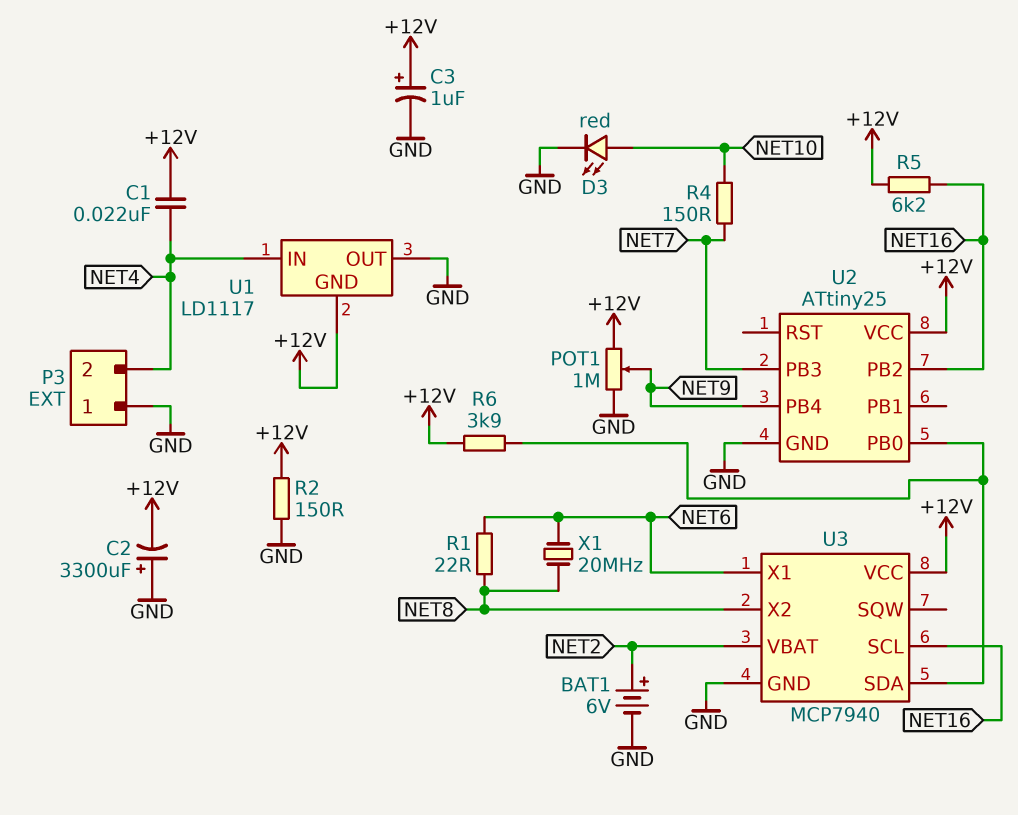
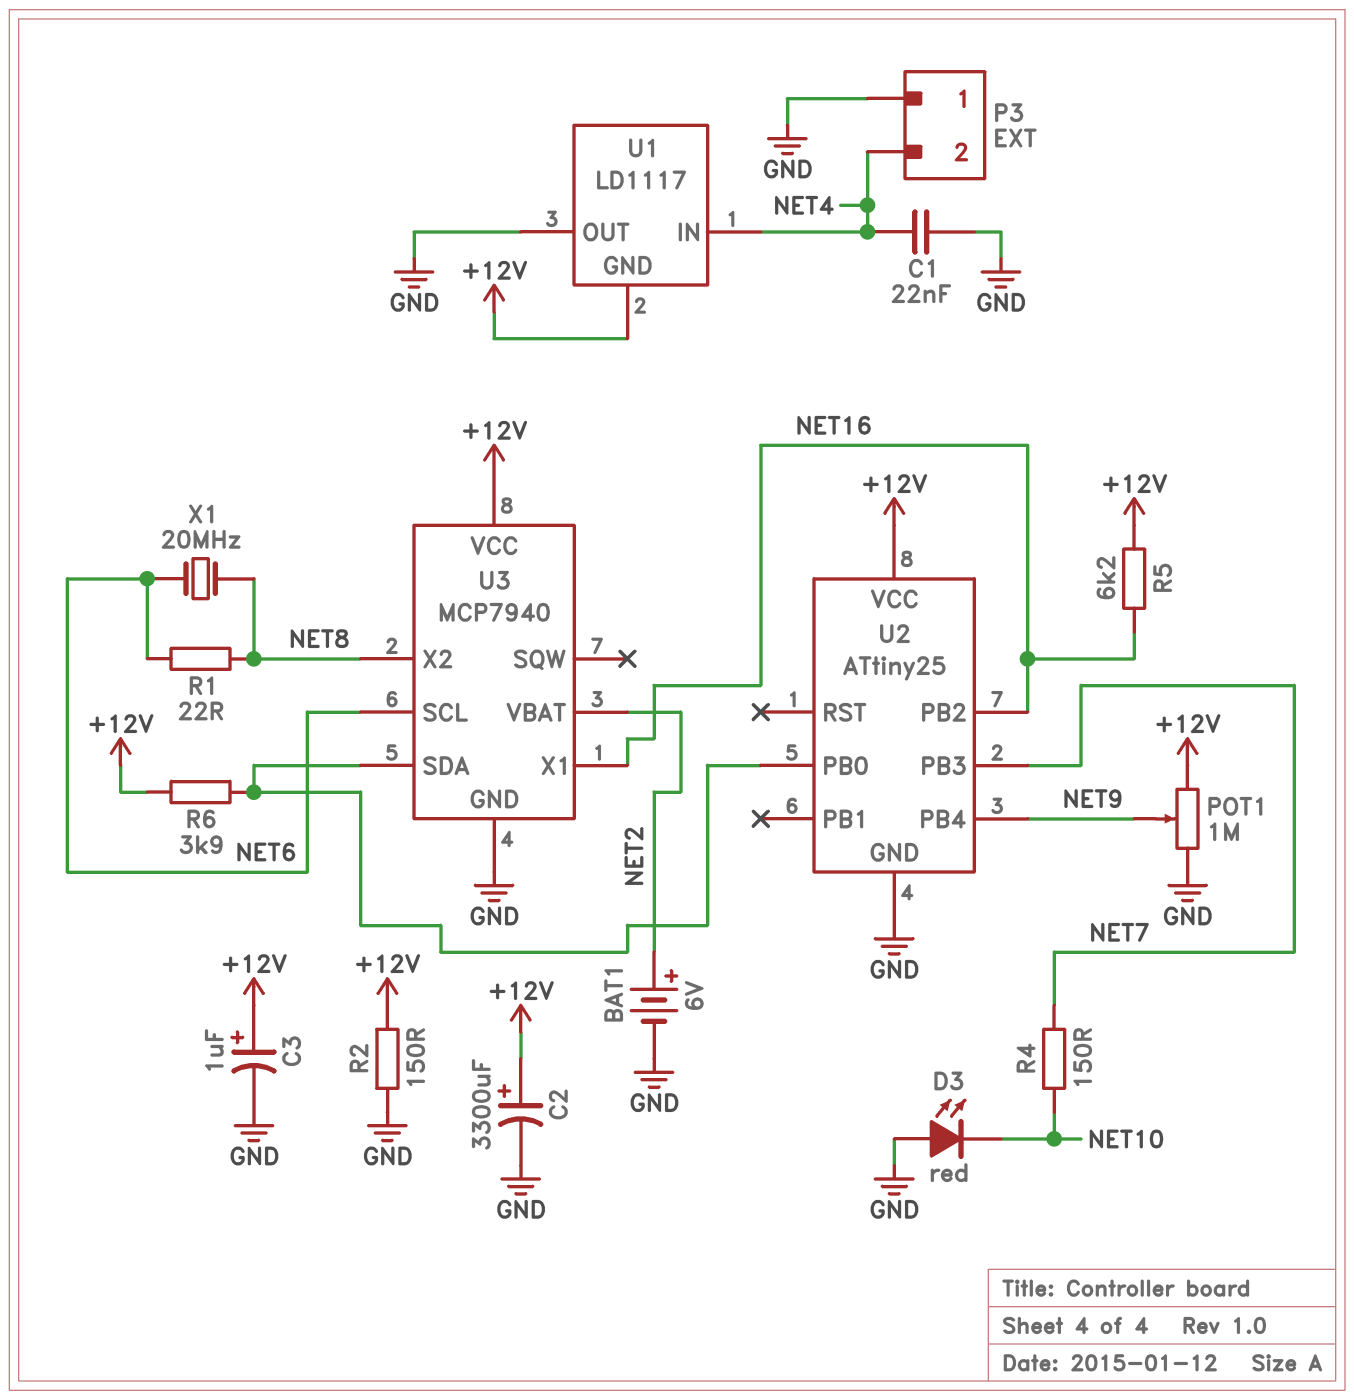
C1: 22nF (+12V, NET4) -> 22nF (GND, NET4)
C2: 3300uF (plus GND, minus +12V) -> 3300uF (plus +12V, minus GND)
D3: LED red (A NET10, K GND) -> LED red (A GND, K NET10)
U3 pin SCL: NET16 -> NET6
U3 pin X1: NET6 -> NET16

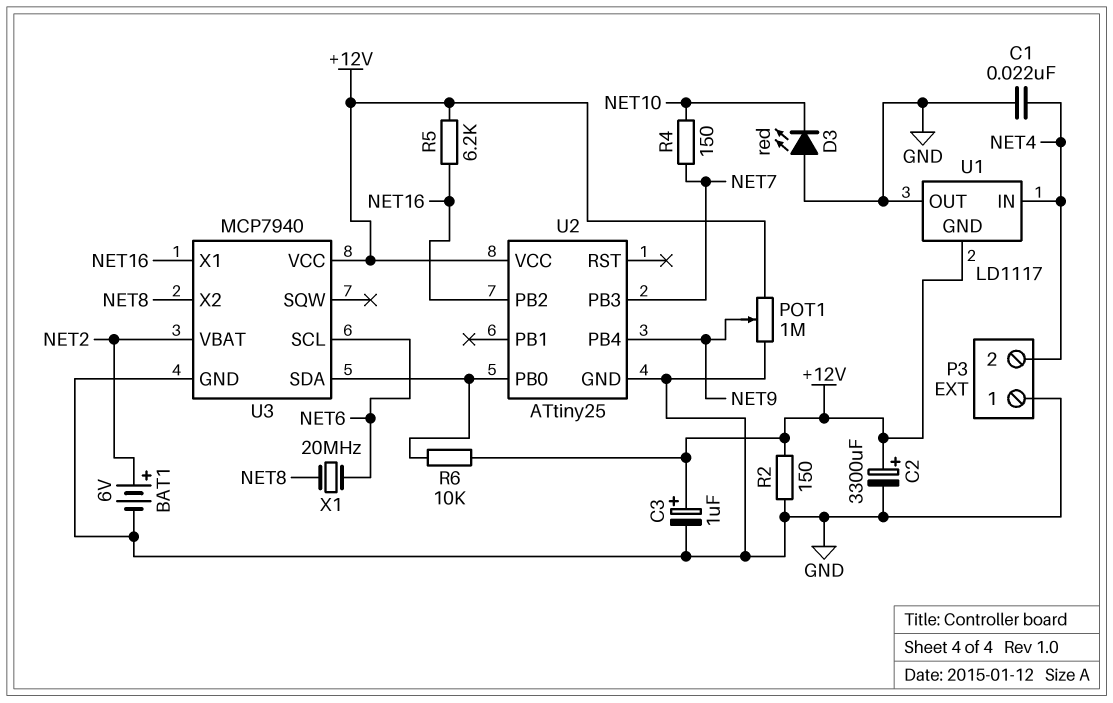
R1: 22 (NET6, NET8) -> none
R6: 3.9k (+12V, U2/PB0) -> 10k (+12V, U2/PB0)

